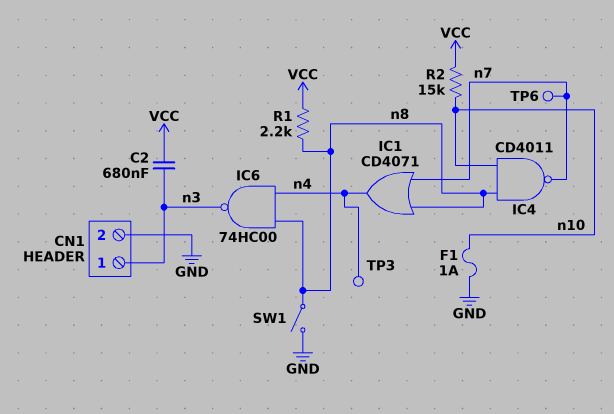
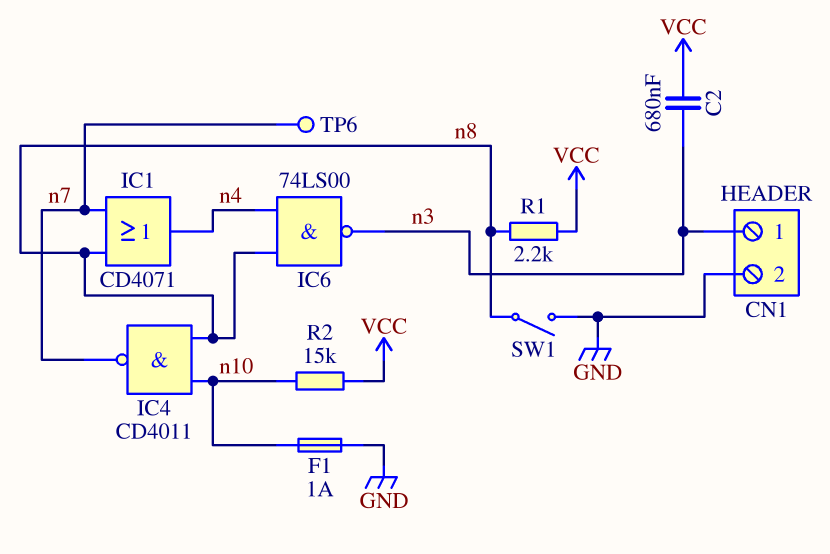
IC6: NAND 74HC00 (in n4, in n8, out n3) -> NAND 74LS00 (in n4, in n8, out n3)
TP3: test point (n4) -> none

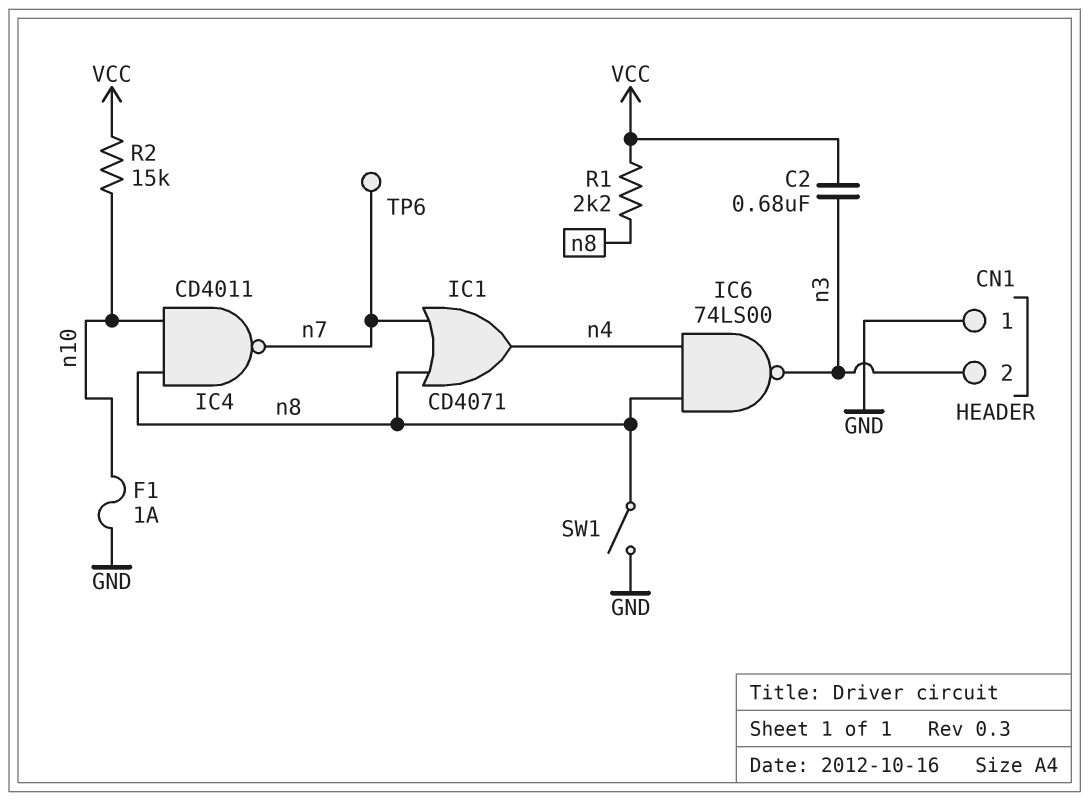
CN1 pin 1: n3 -> GND
CN1 pin 2: GND -> n3

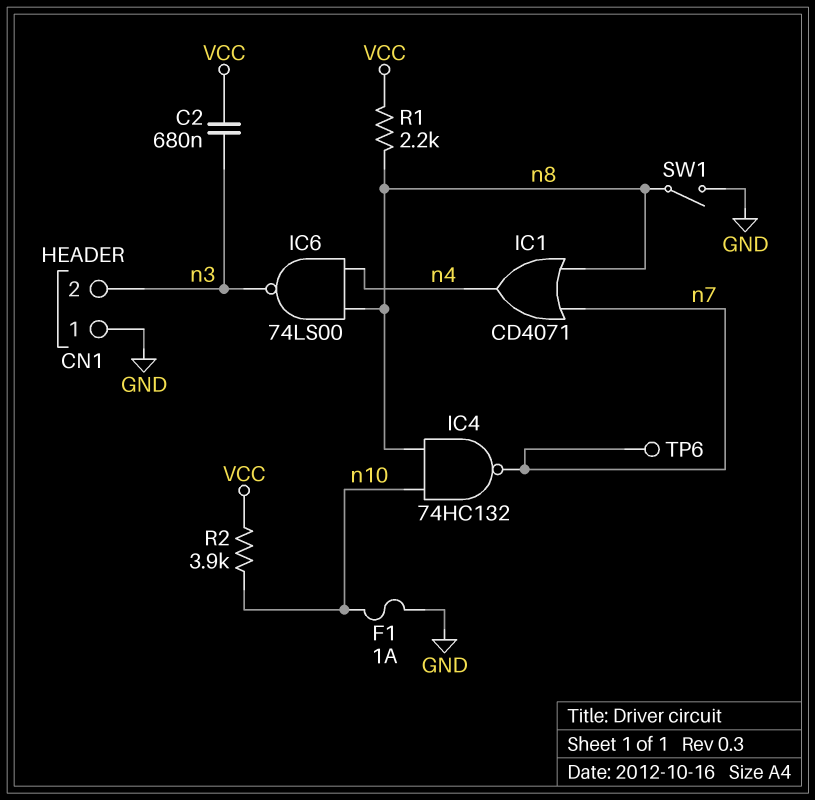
IC4: NAND CD4011 (in n8, in n10, out n7) -> NAND 74HC132 (in n8, in n10, out n7)
R2: 15k (VCC, n10) -> 3.9k (VCC, n10)

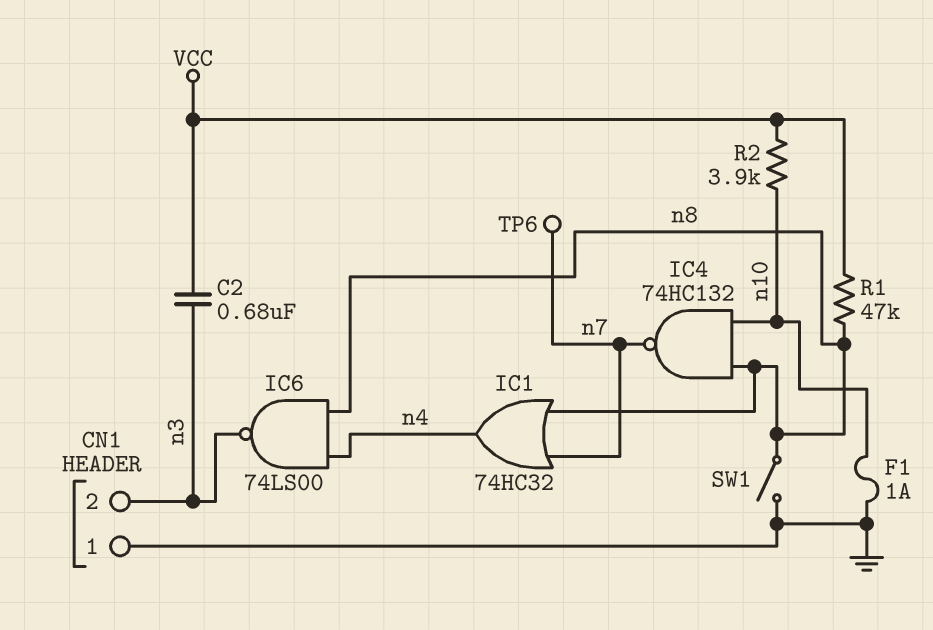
IC1: OR CD4071 (in n7, in n8, out n4) -> OR 74HC32 (in n7, in n8, out n4)
R1: 2.2k (VCC, n8) -> 47k (VCC, n8)

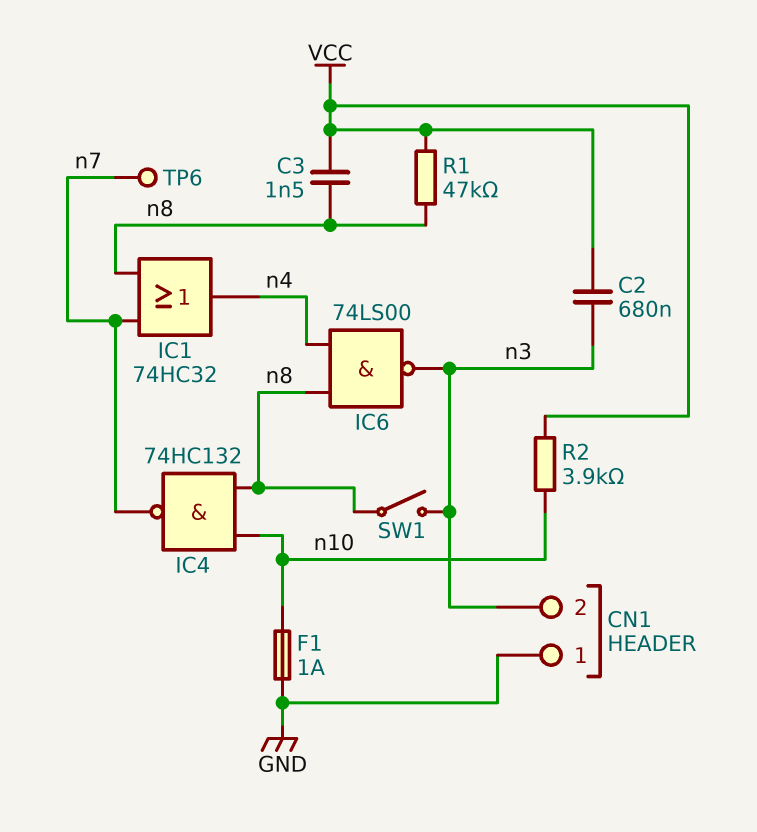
C3: none -> 1.5nF (VCC, n8)
SW1: switch (GND, n8) -> switch (n3, n8)

